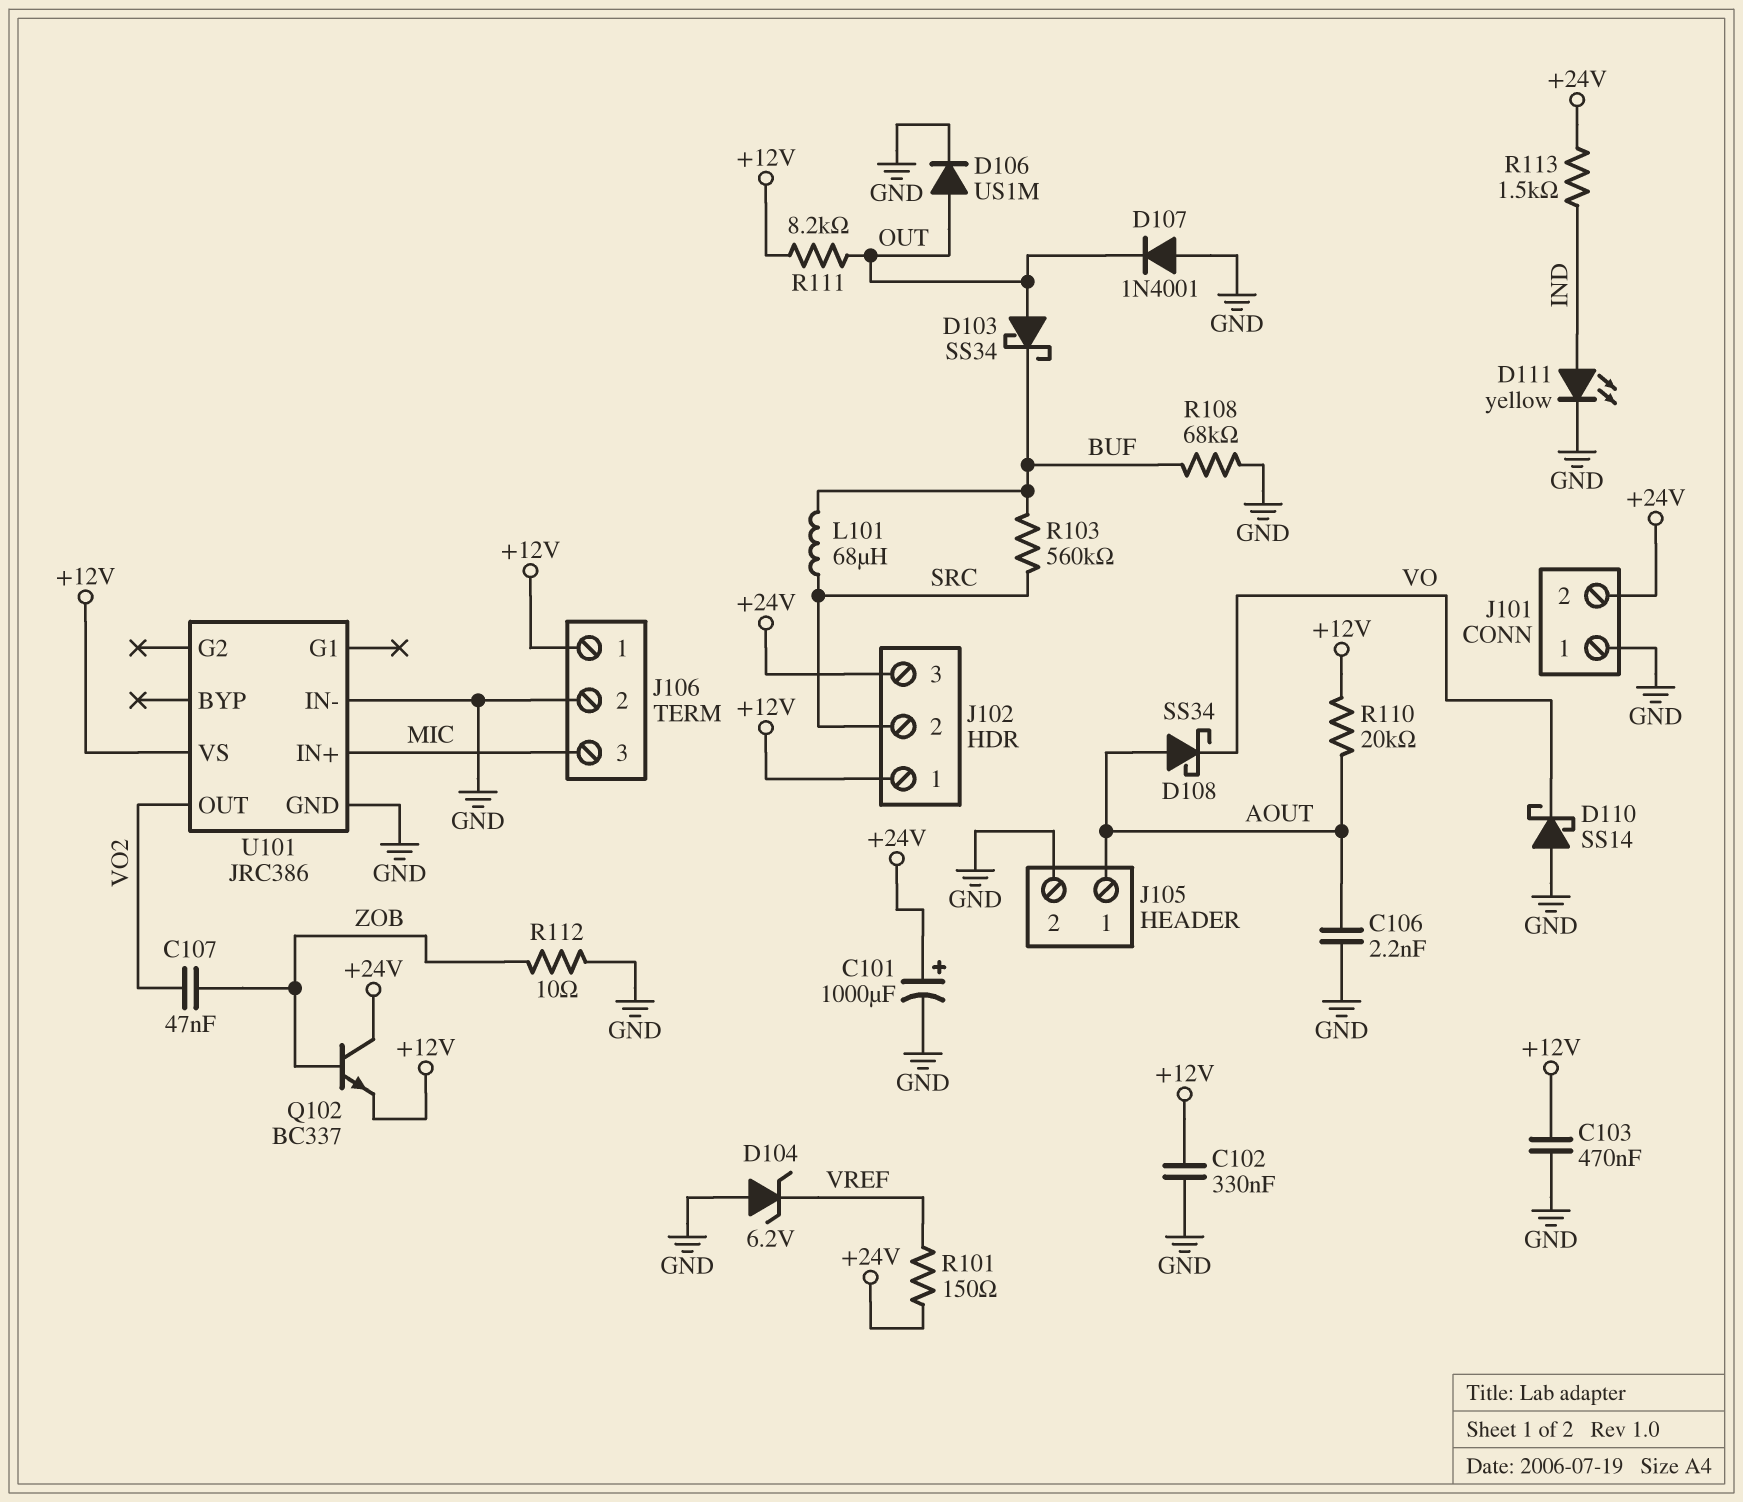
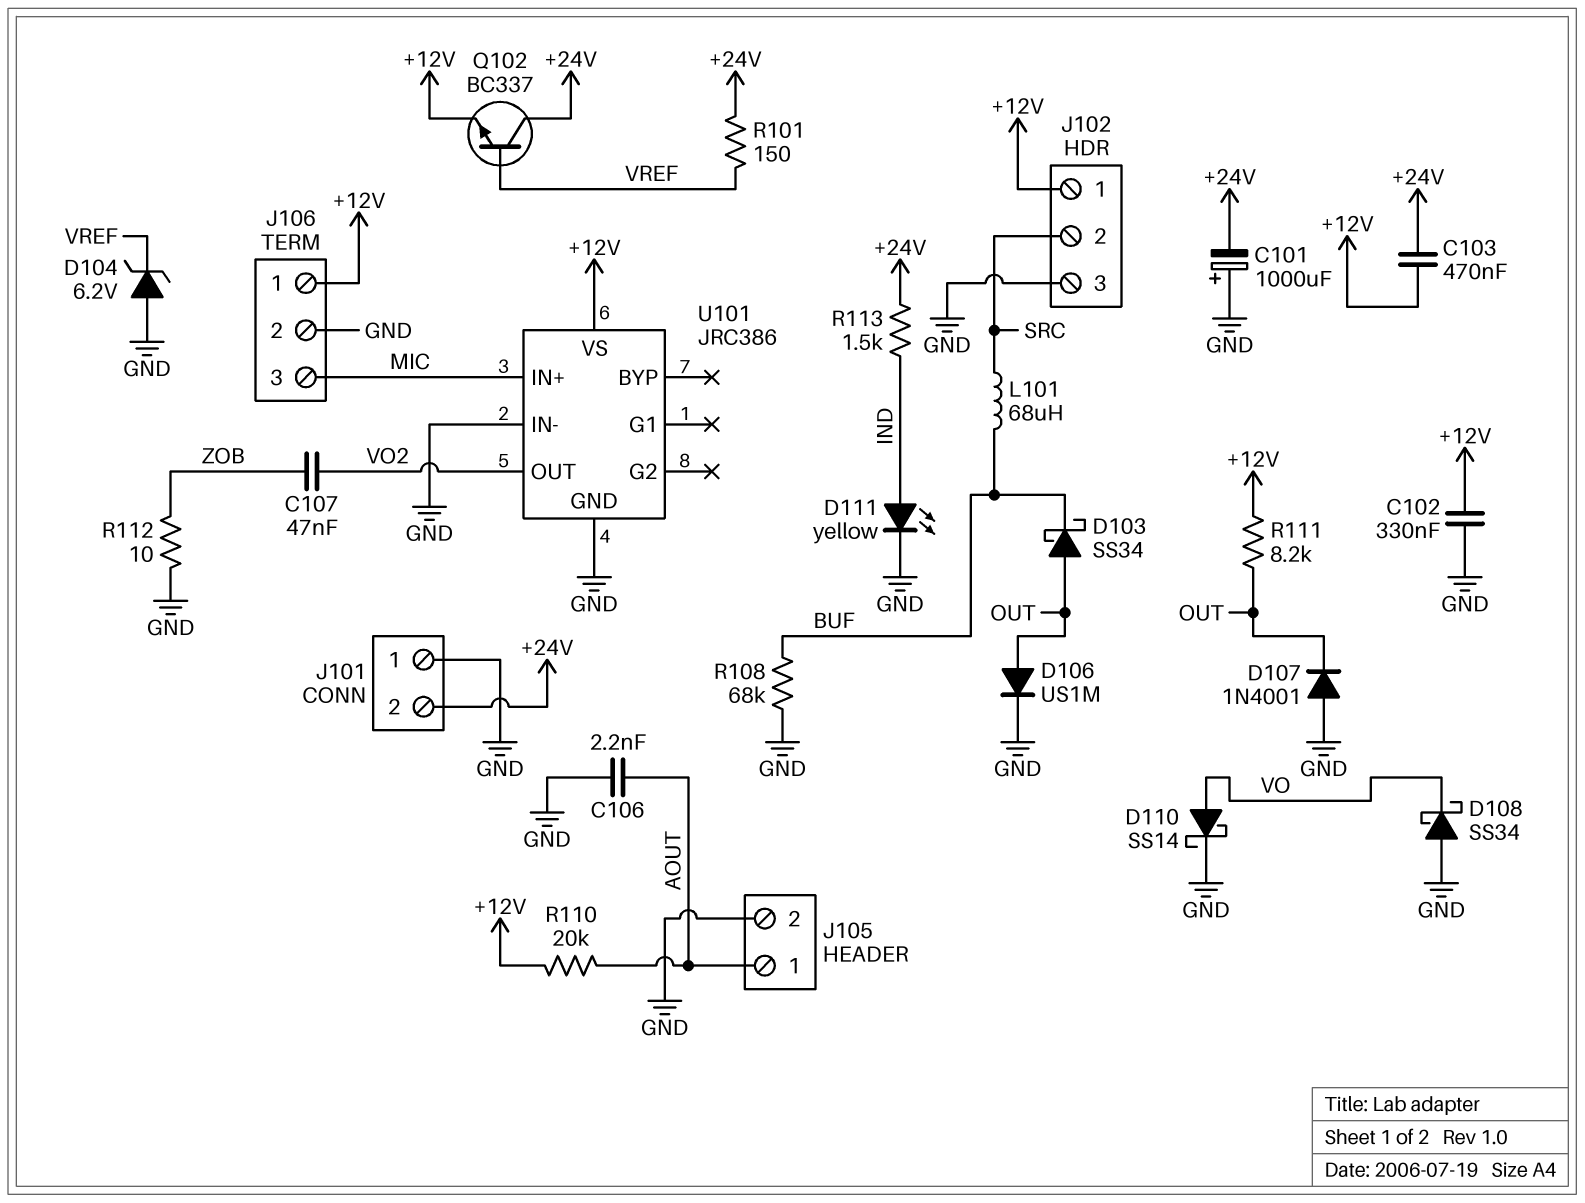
C101: 1000uF (plus +24V, minus GND) -> 1000uF (plus GND, minus +24V)
C103: 470nF (+12V, GND) -> 470nF (+12V, +24V)
D108: schottky SS34 (A AOUT, K VO) -> schottky SS34 (A GND, K VO)
D110: schottky SS14 (A GND, K VO) -> schottky SS14 (A VO, K GND)
J102 pin 3: +24V -> GND
Q102: NPN BC337 (B ZOB, C +24V, E +12V) -> NPN BC337 (B VREF, C +24V, E +12V)
R103: 560k (BUF, SRC) -> none

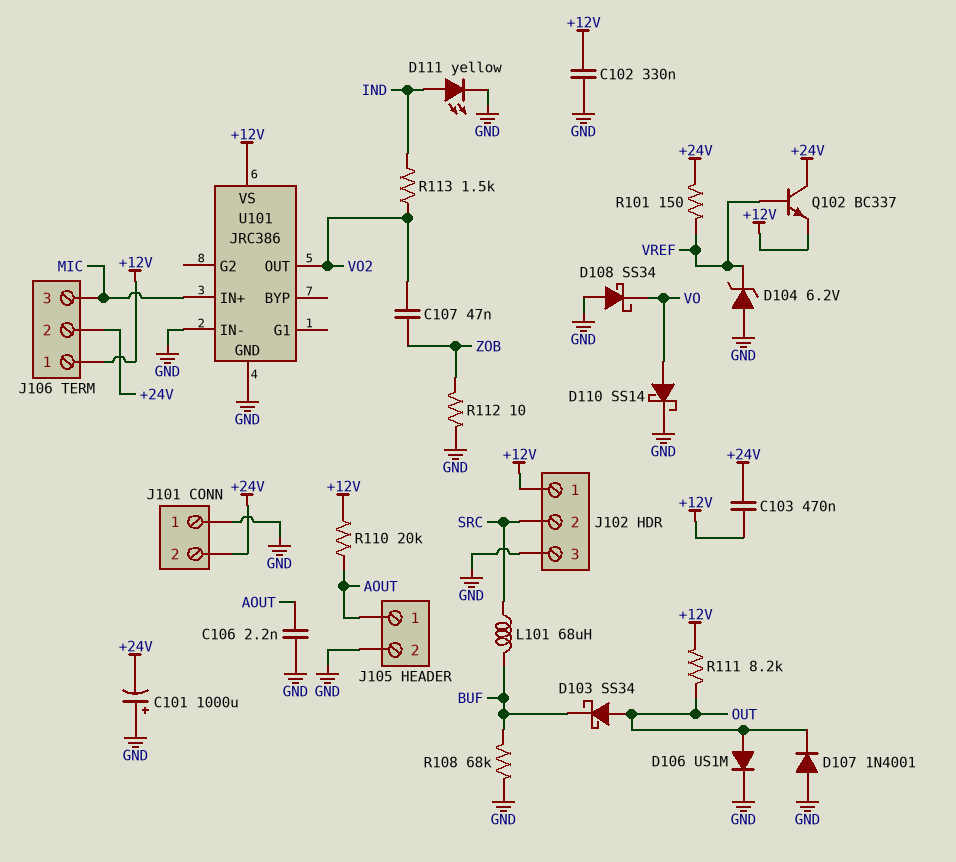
J106 pin 2: GND -> +24V
R113: 1.5k (+24V, IND) -> 1.5k (IND, VO2)

